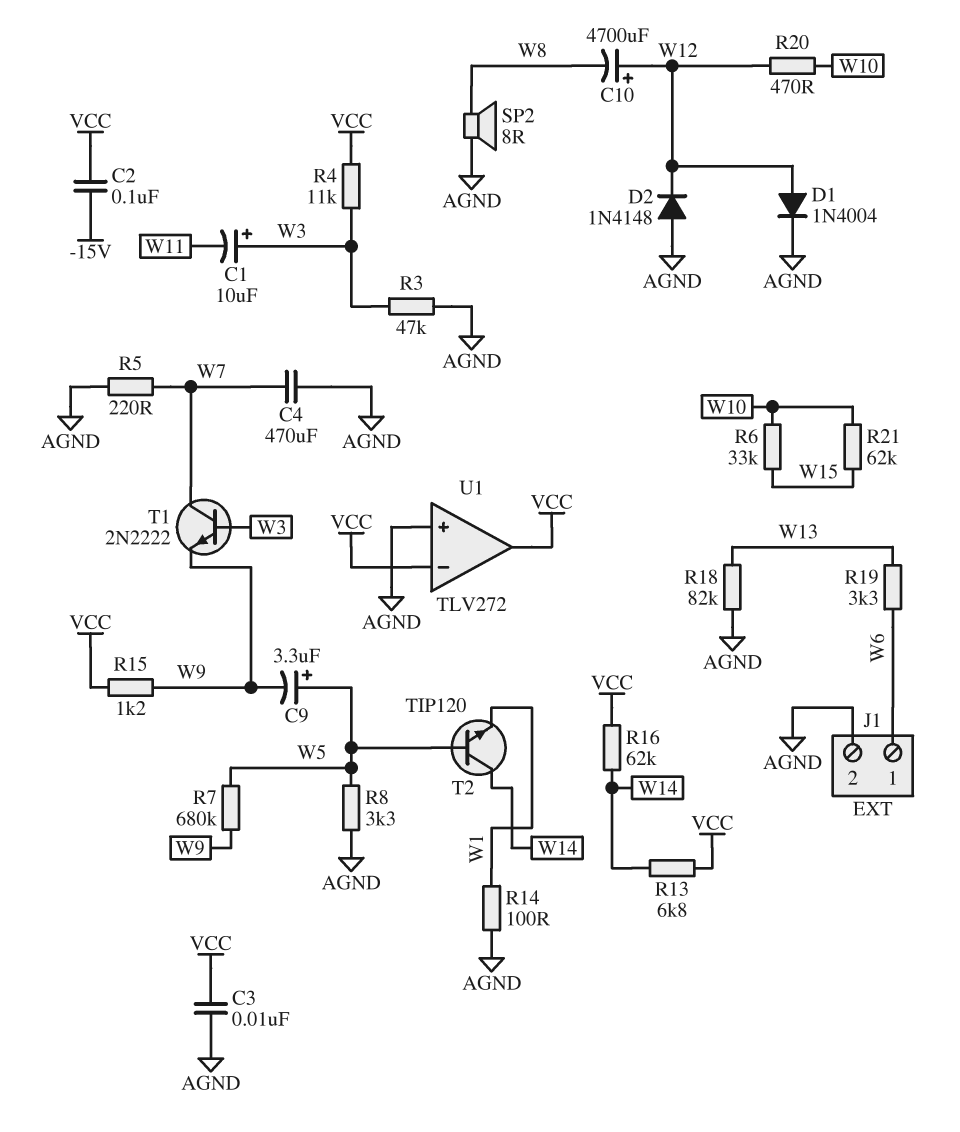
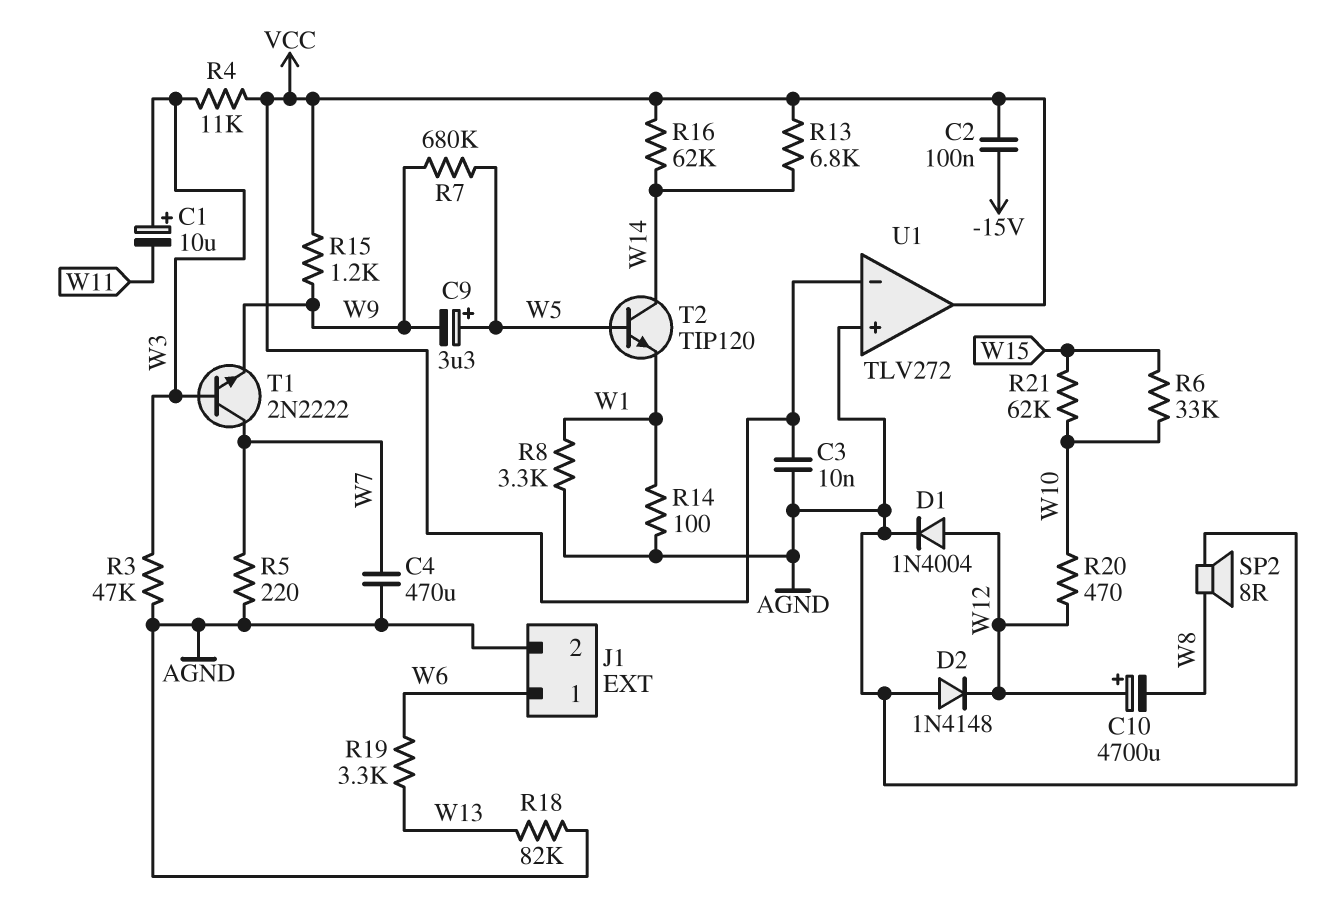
R8: 3.3k (AGND, W5) -> 3.3k (AGND, W1)

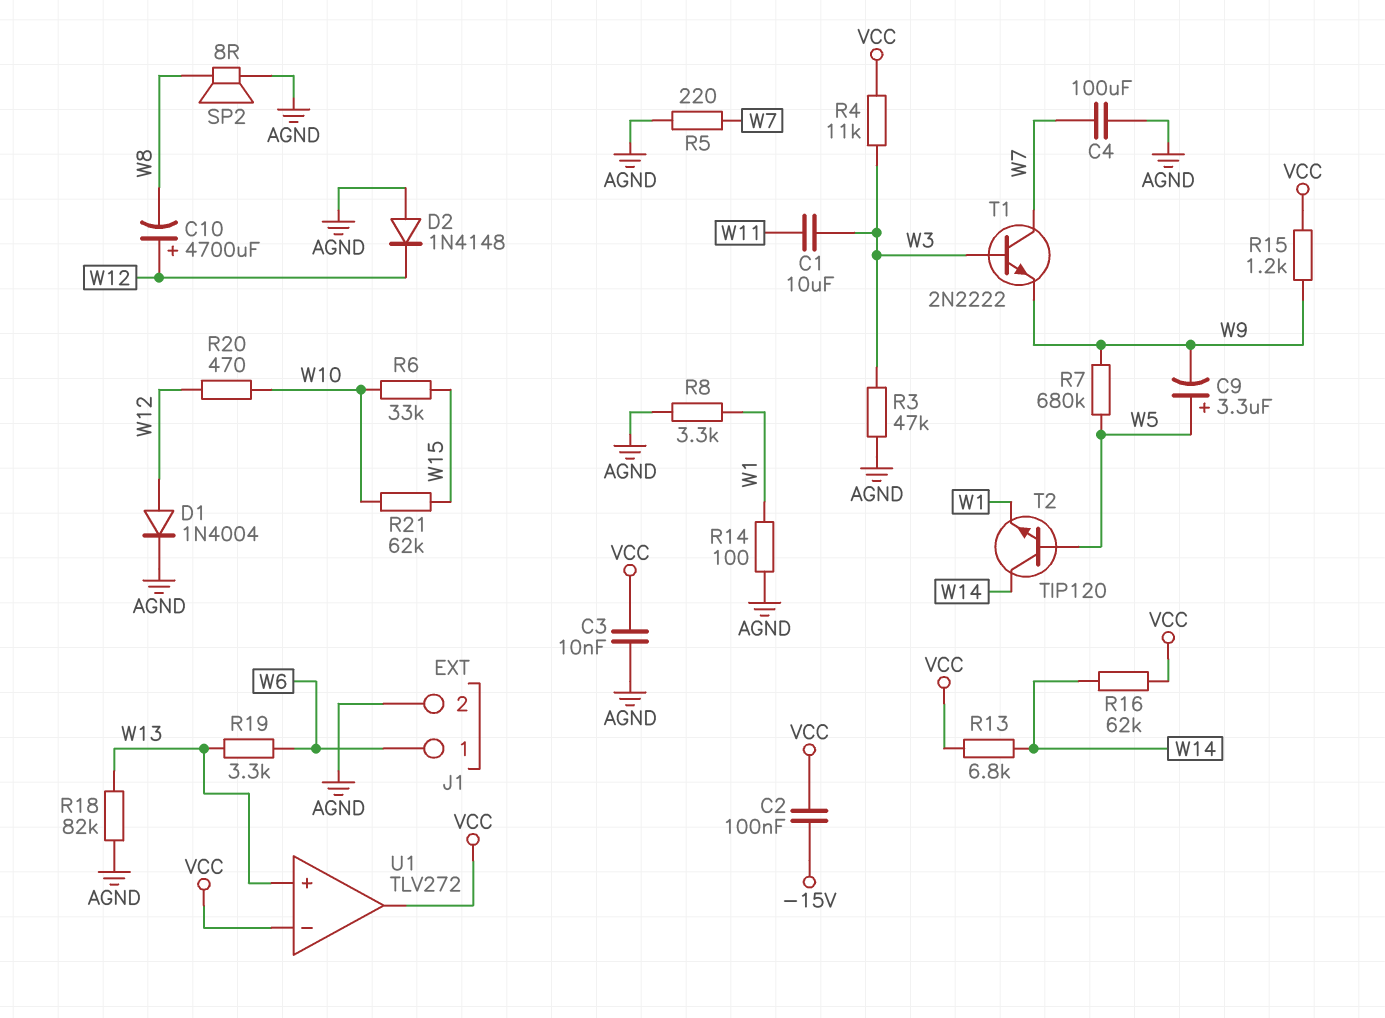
C1: 10uF (plus W3, minus W11) -> 10uF (W3, W11)
C4: 470uF (AGND, W7) -> 100uF (AGND, W7)
U1 pin in+: AGND -> W13

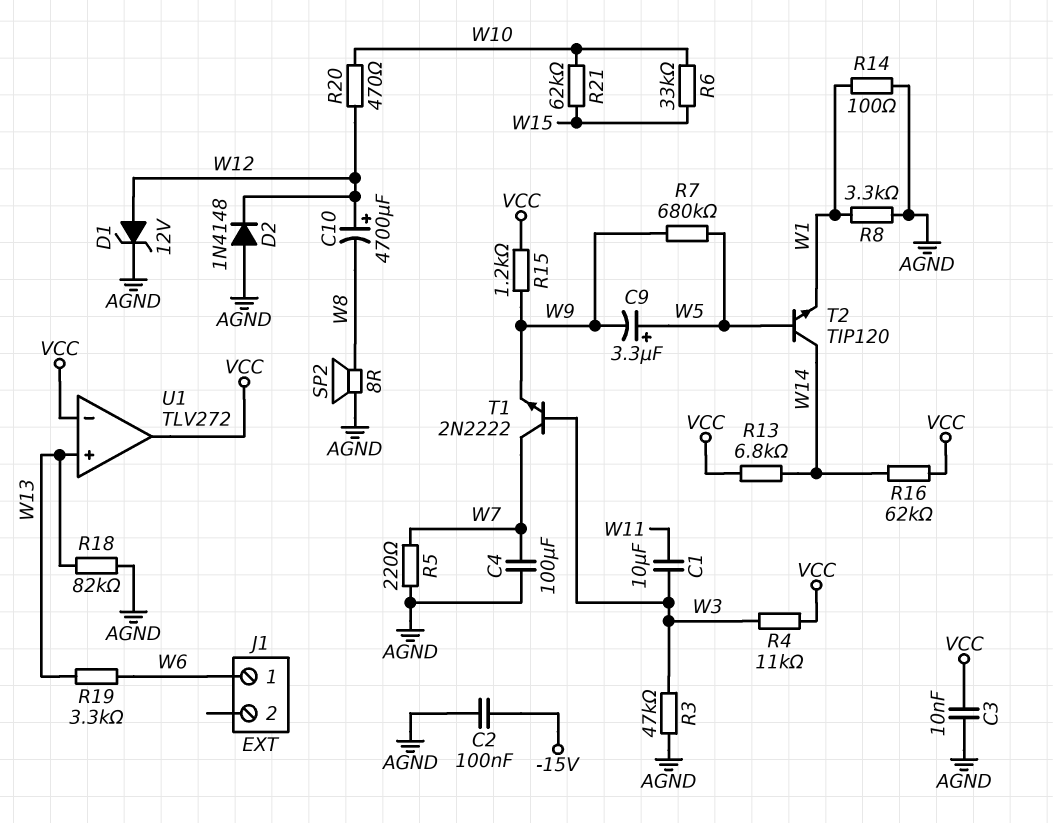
C2: 100nF (-15V, VCC) -> 100nF (-15V, AGND)
D1: diode 1N4004 (A W12, K AGND) -> zener 12V (A W12, K AGND)
J1 pin 2: AGND -> none

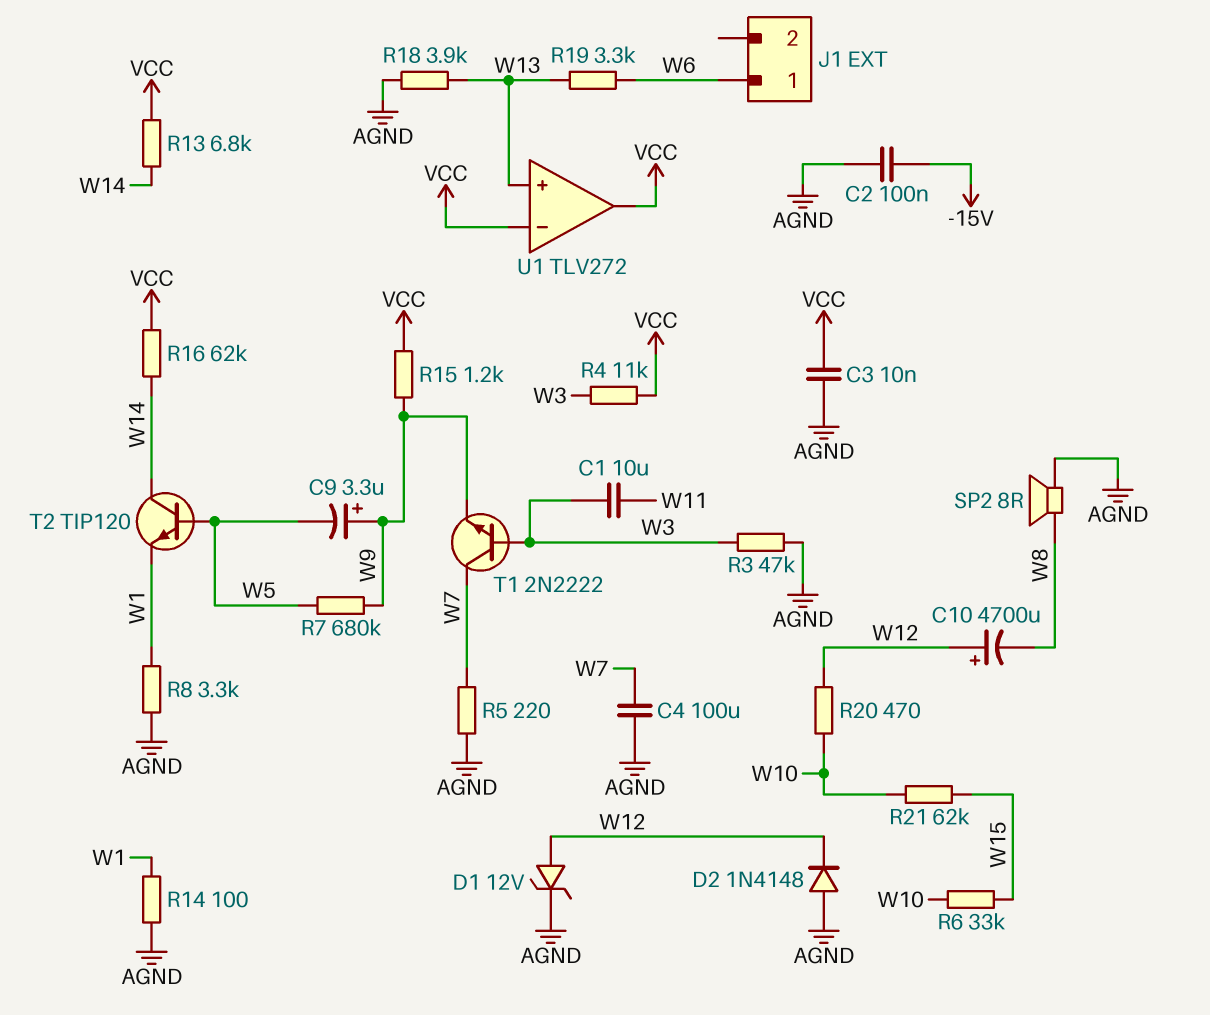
C9: 3.3uF (plus W5, minus W9) -> 3.3uF (plus W9, minus W5)
R18: 82k (AGND, W13) -> 3.9k (AGND, W13)

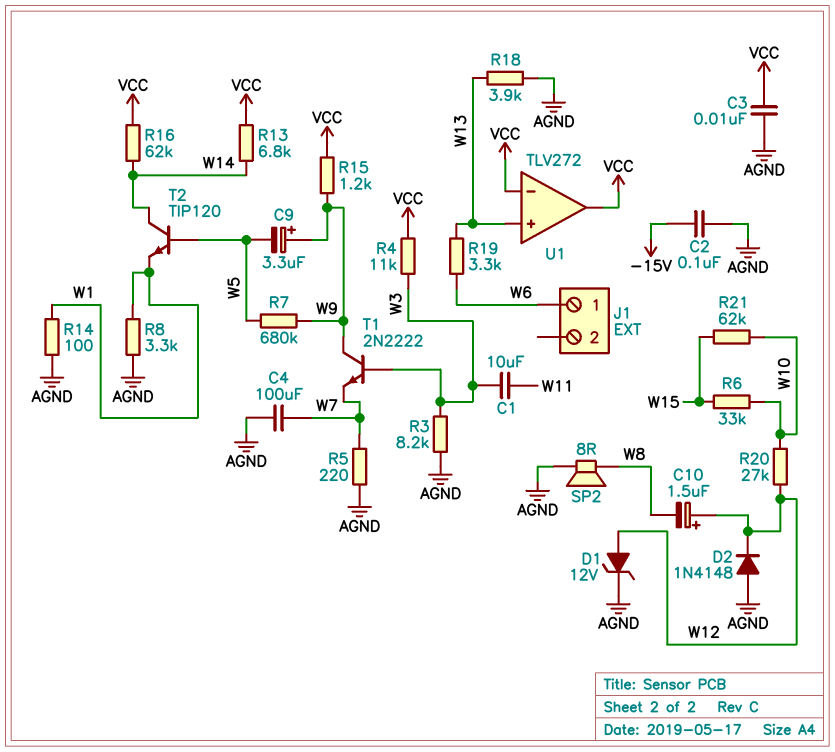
C10: 4700uF (plus W12, minus W8) -> 1.5uF (plus W12, minus W8)
R3: 47k (AGND, W3) -> 8.2k (AGND, W3)
R20: 470 (W10, W12) -> 27k (W10, W12)
T1: NPN 2N2222 (B W3, C W7, E W9) -> NPN 2N2222 (B W3, C W9, E W7)

